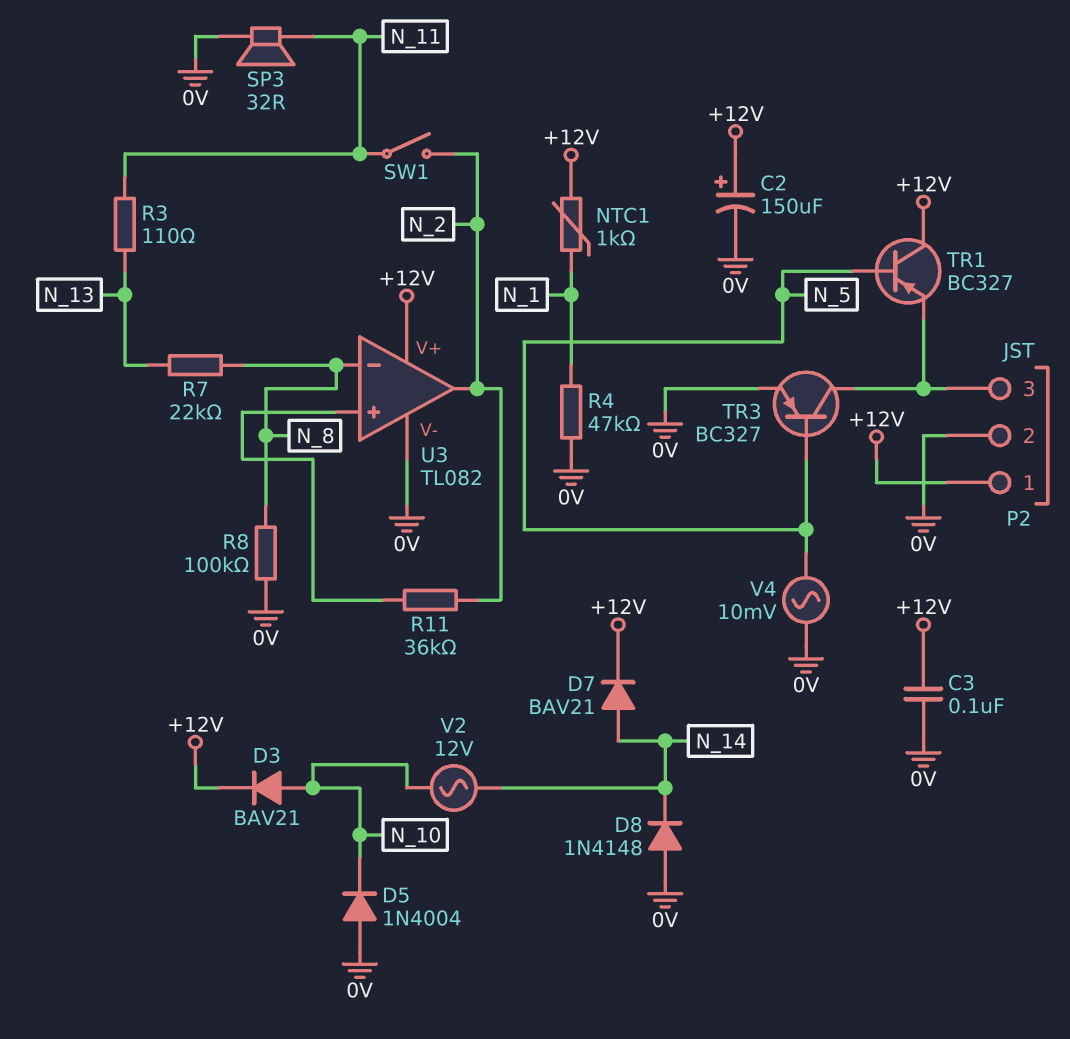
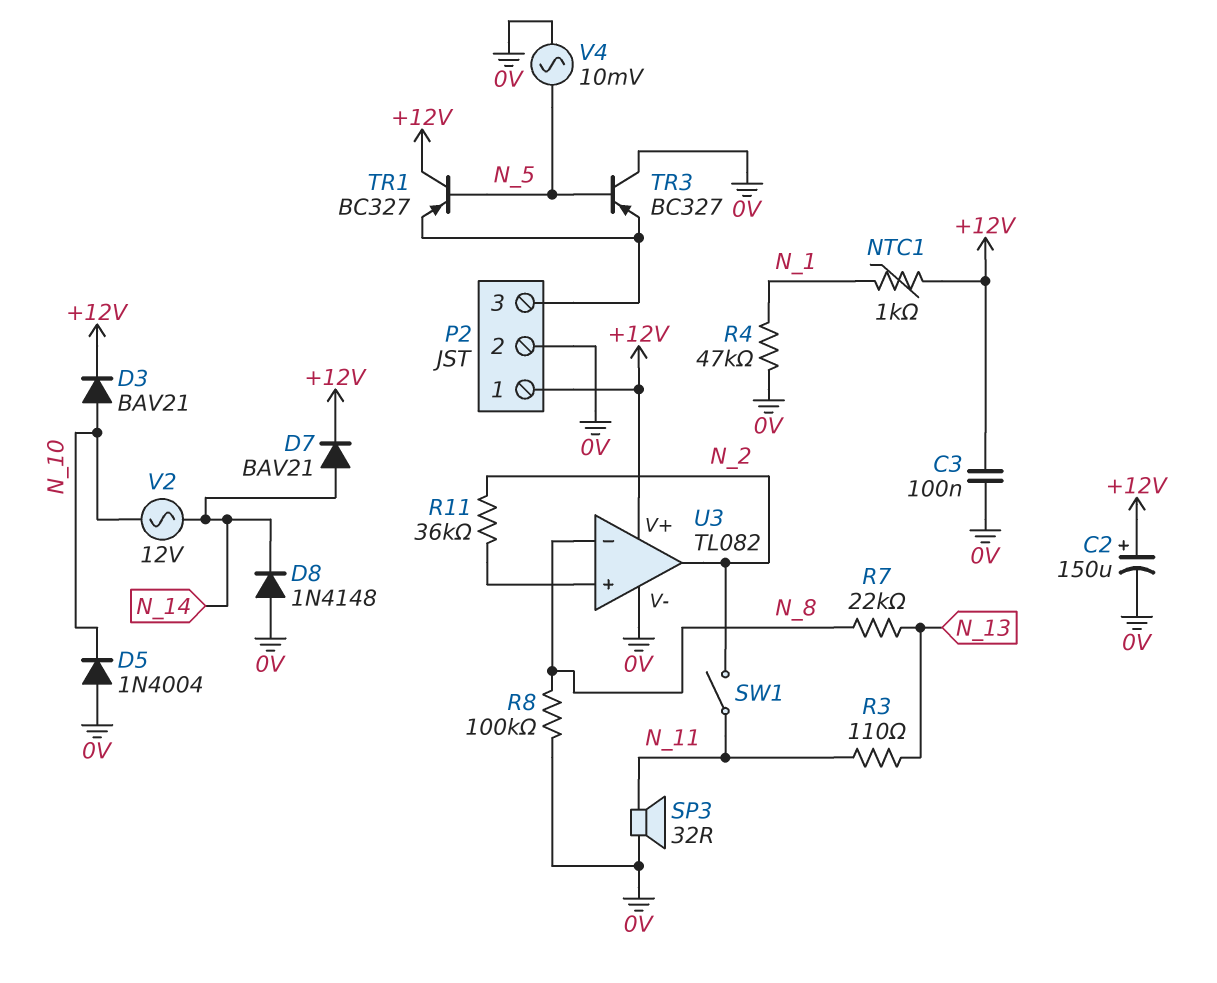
TR3: PNP BC327 (B N_5, C P2/3, E 0V) -> PNP BC327 (B N_5, C 0V, E P2/3)

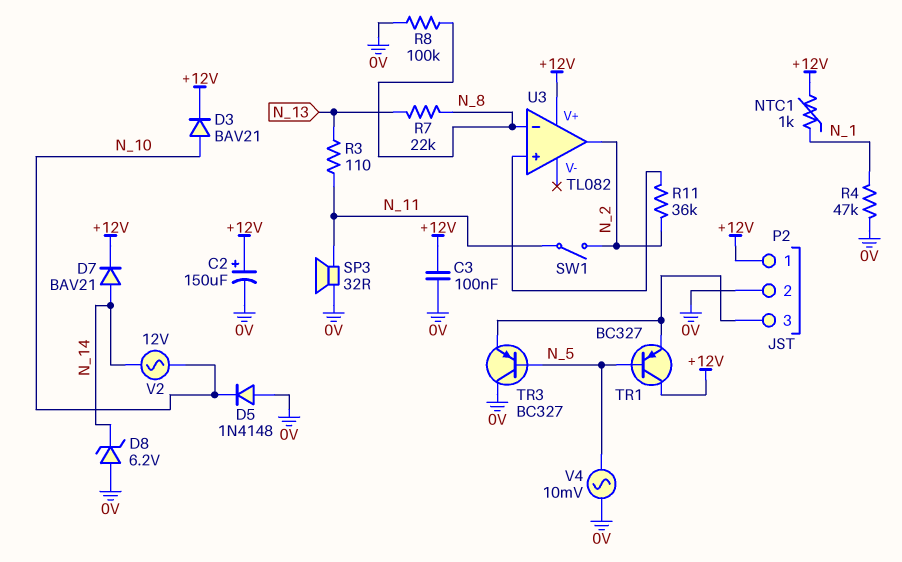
D5: diode 1N4004 (A 0V, K N_10) -> diode 1N4148 (A 0V, K N_10)
D8: diode 1N4148 (A 0V, K N_14) -> zener 6.2V (A 0V, K N_14)
U3 pin V-: 0V -> none

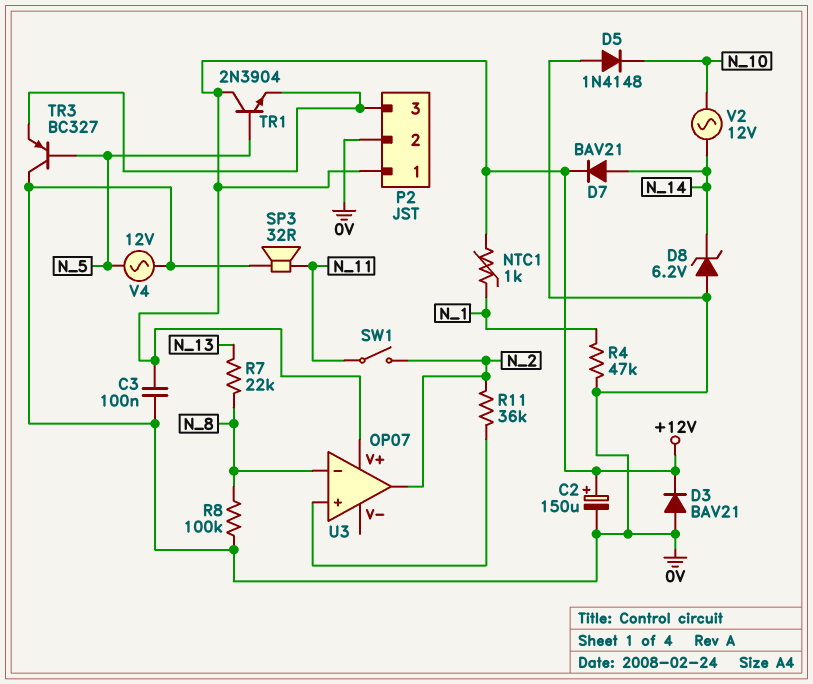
D3: diode BAV21 (A N_10, K +12V) -> diode BAV21 (A 0V, K +12V)
R3: 110 (N_11, N_13) -> none
TR1: PNP BC327 (B N_5, C +12V, E P2/3) -> NPN 2N3904 (B N_5, C +12V, E P2/3)
U3: TL082 -> OP07
V4: AC 10mV (0V, N_5) -> AC 12V (0V, N_5)

